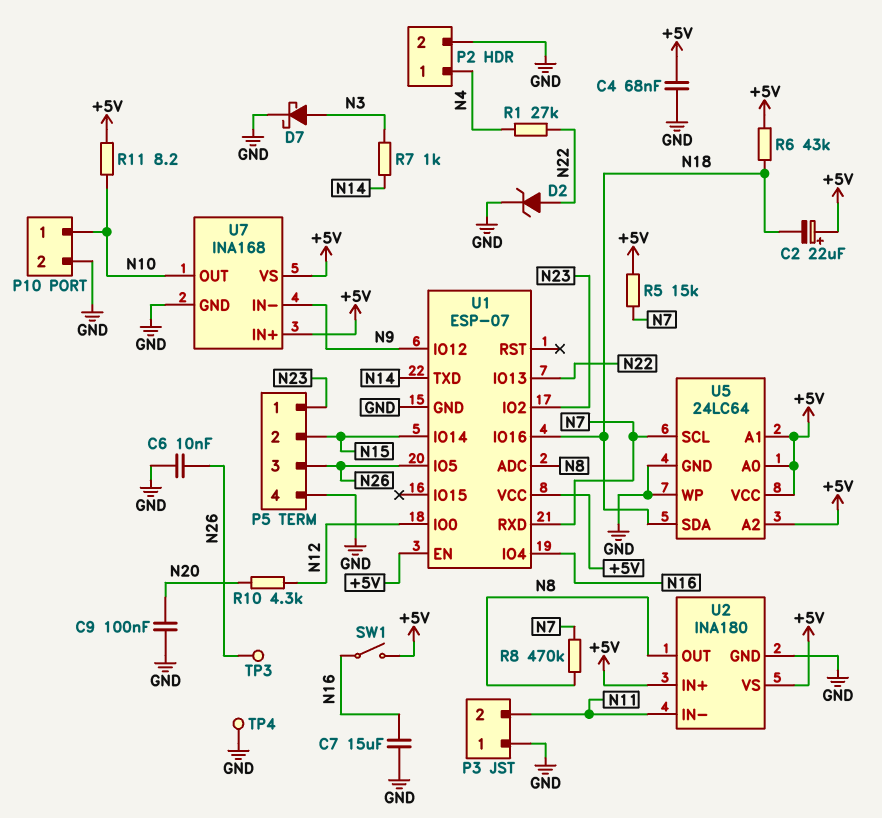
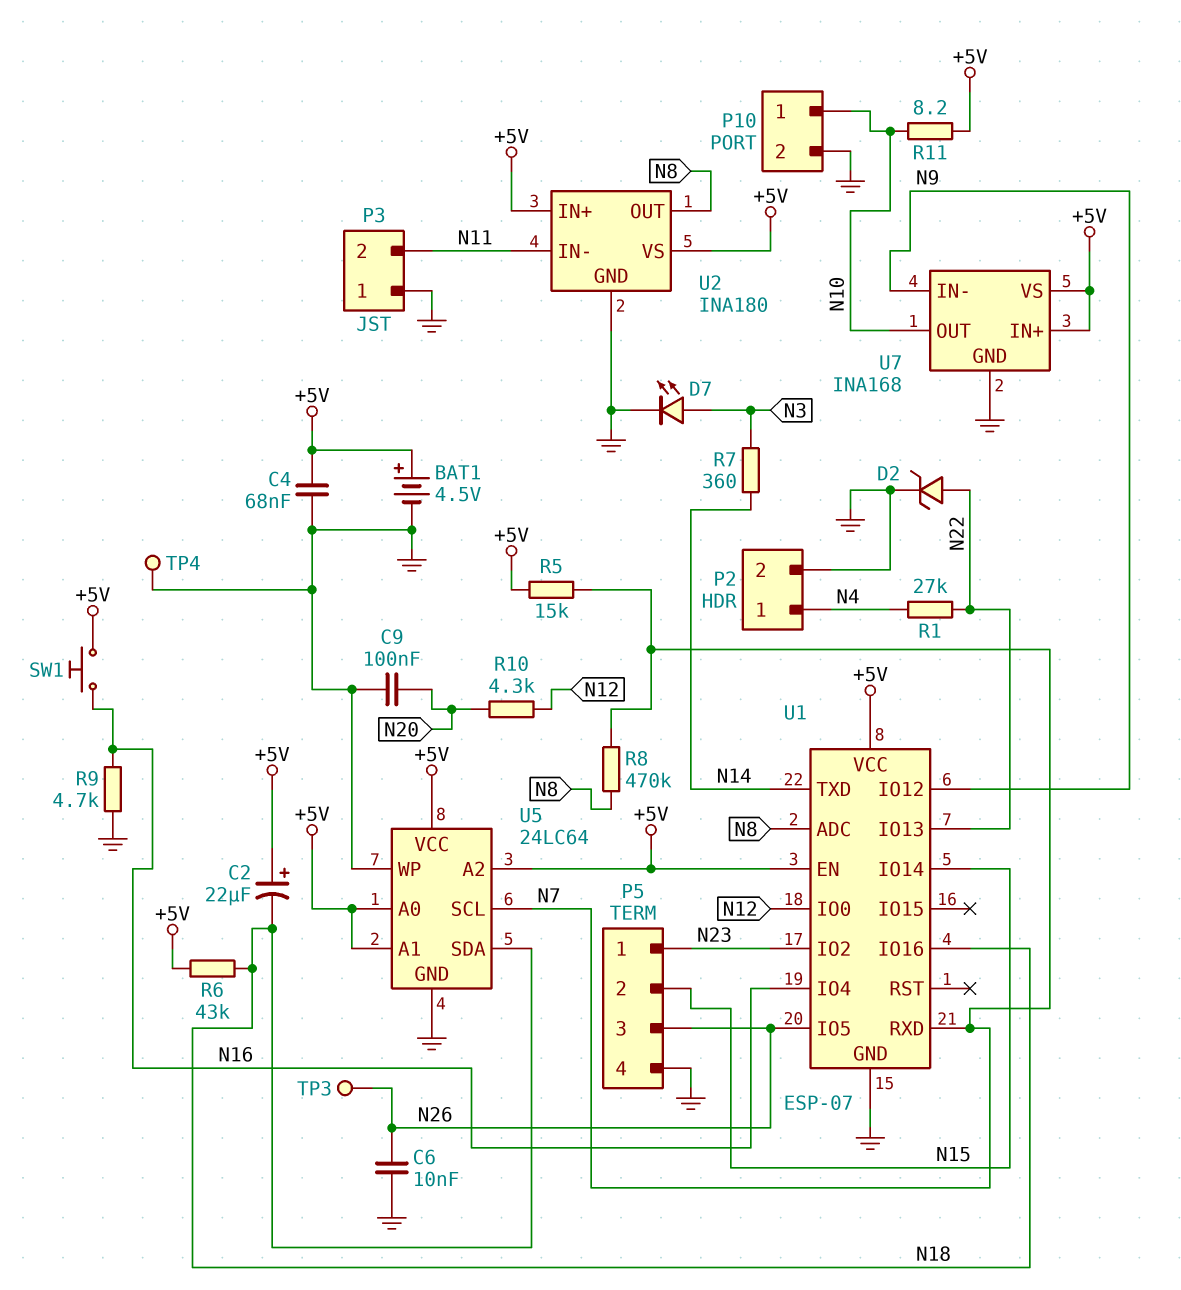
BAT1: none -> 4.5V (plus +5V, minus GND)
C7: 15uF (GND, N16) -> none
D7: schottky (A N3, K GND) -> LED (A N3, K GND)
R7: 1k (N3, N14) -> 360 (N3, N14)
R9: none -> 4.7k (GND, N16)
SW1: switch (+5V, N16) -> button (+5V, N16)

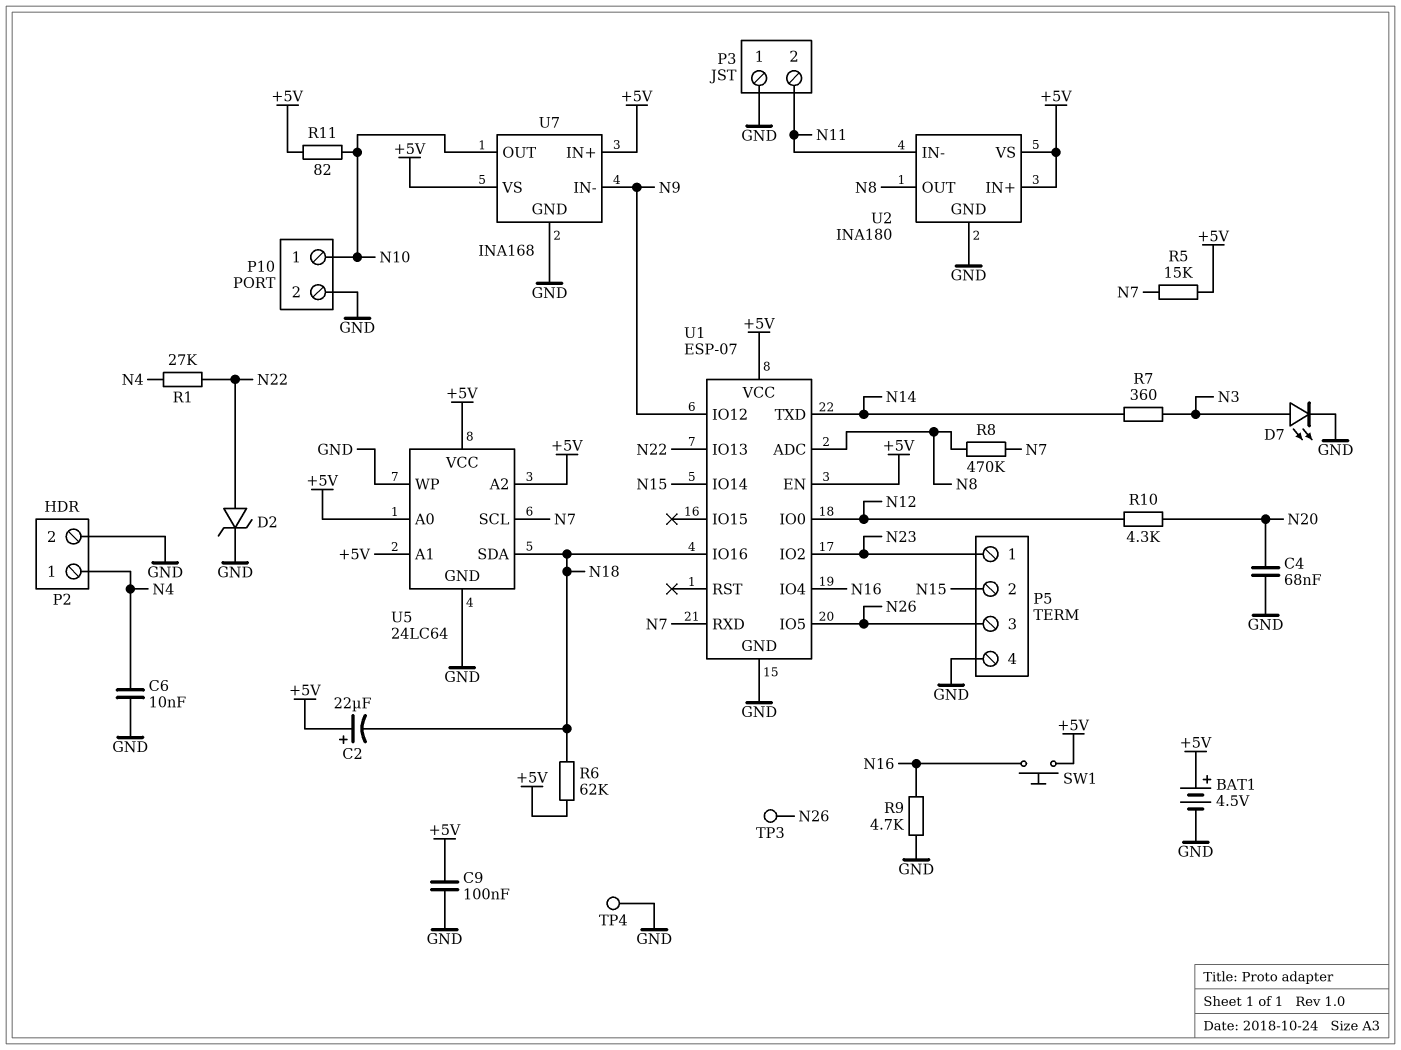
C4: 68nF (+5V, GND) -> 68nF (GND, N20)
C6: 10nF (GND, N26) -> 10nF (GND, N4)
C9: 100nF (GND, N20) -> 100nF (+5V, GND)
R6: 43k (+5V, N18) -> 62k (+5V, N18)
R11: 8.2 (+5V, N10) -> 82 (+5V, N10)

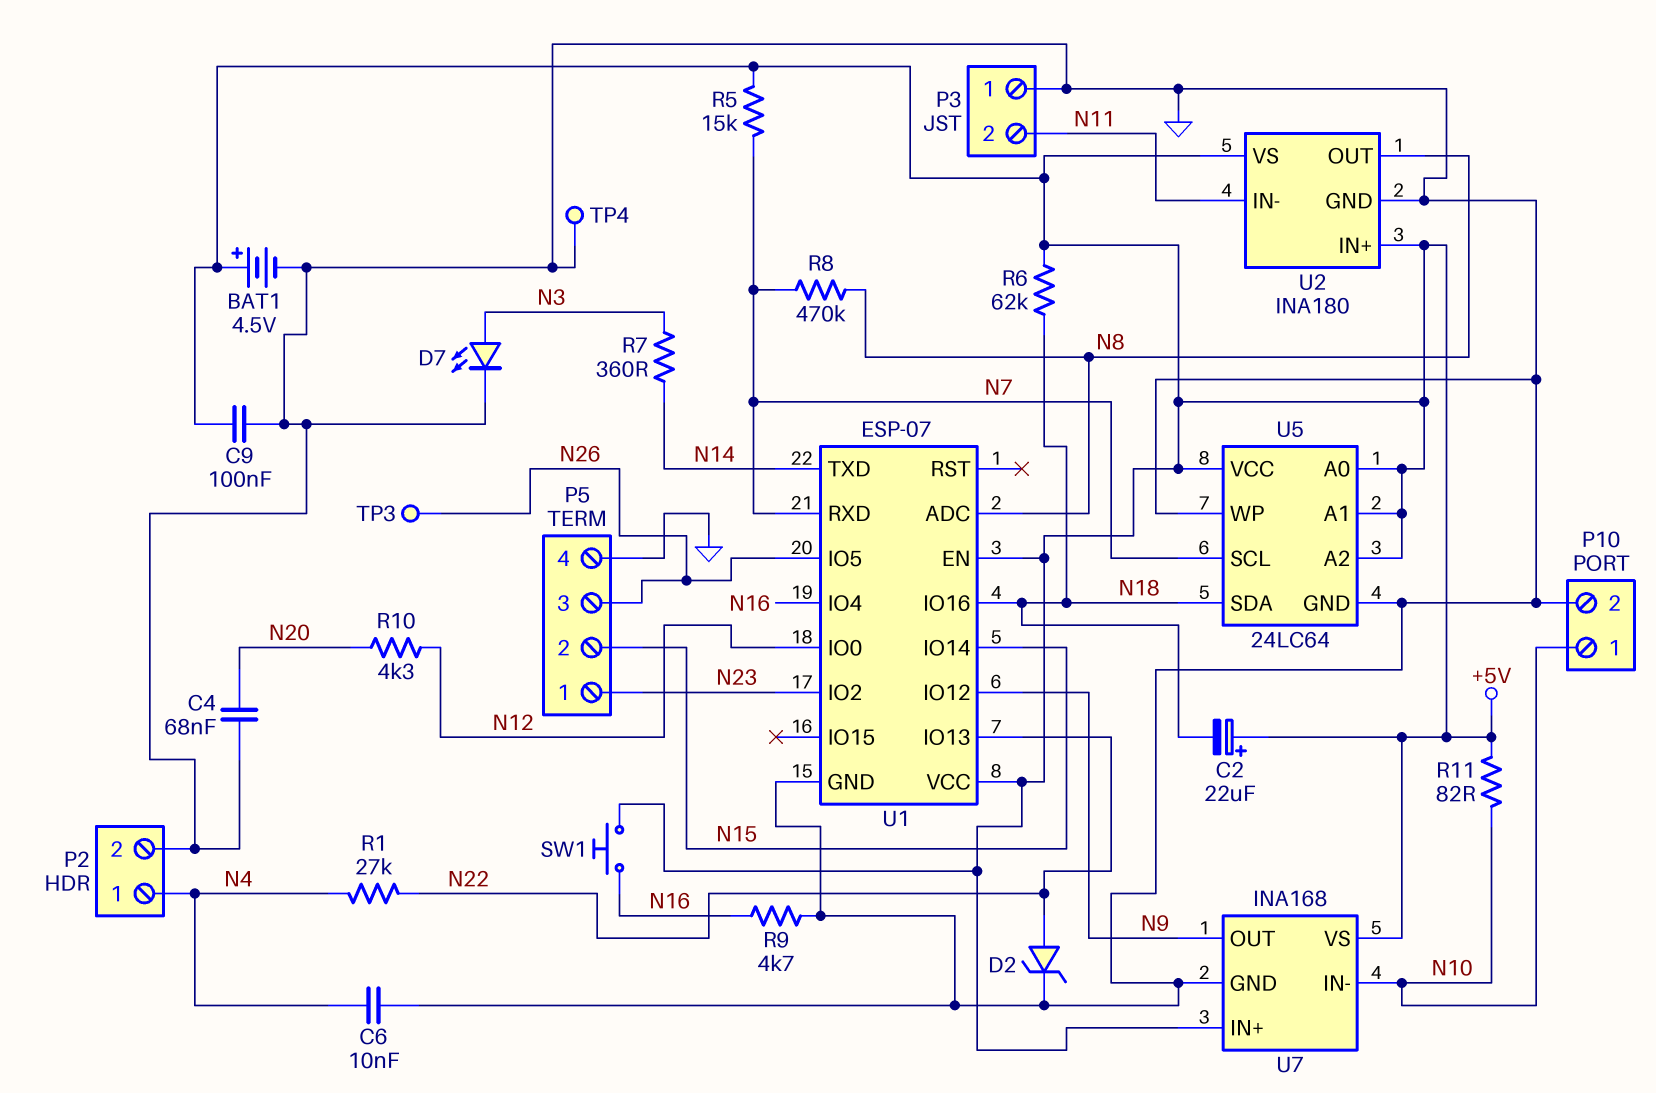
U7 pin IN-: N9 -> N10
U7 pin OUT: N10 -> N9

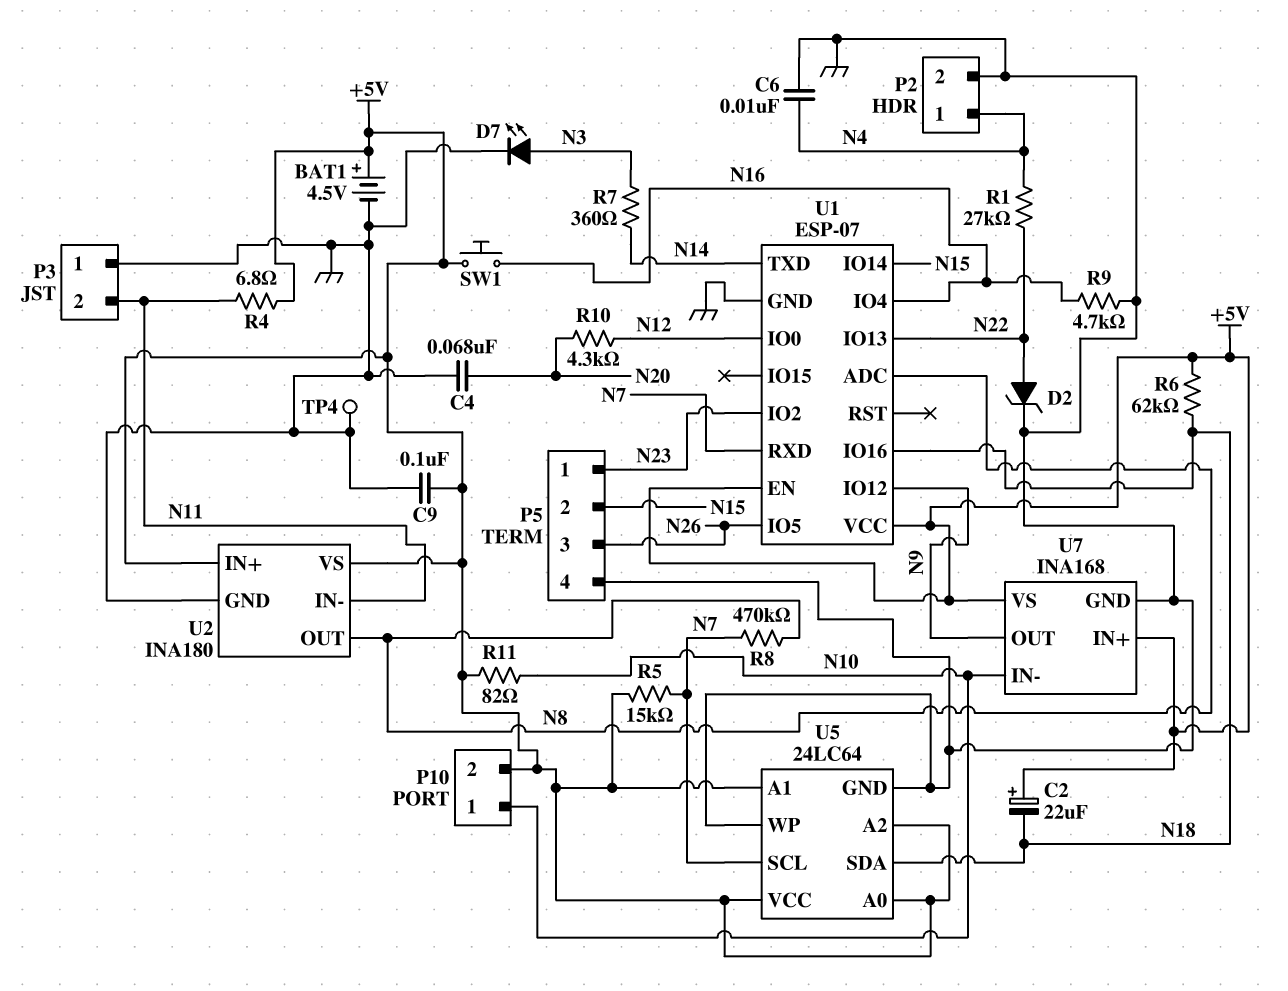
P10 pin 2: GND -> +5V
R4: none -> 6.8 (+5V, N11)
TP3: test point (N26) -> none

